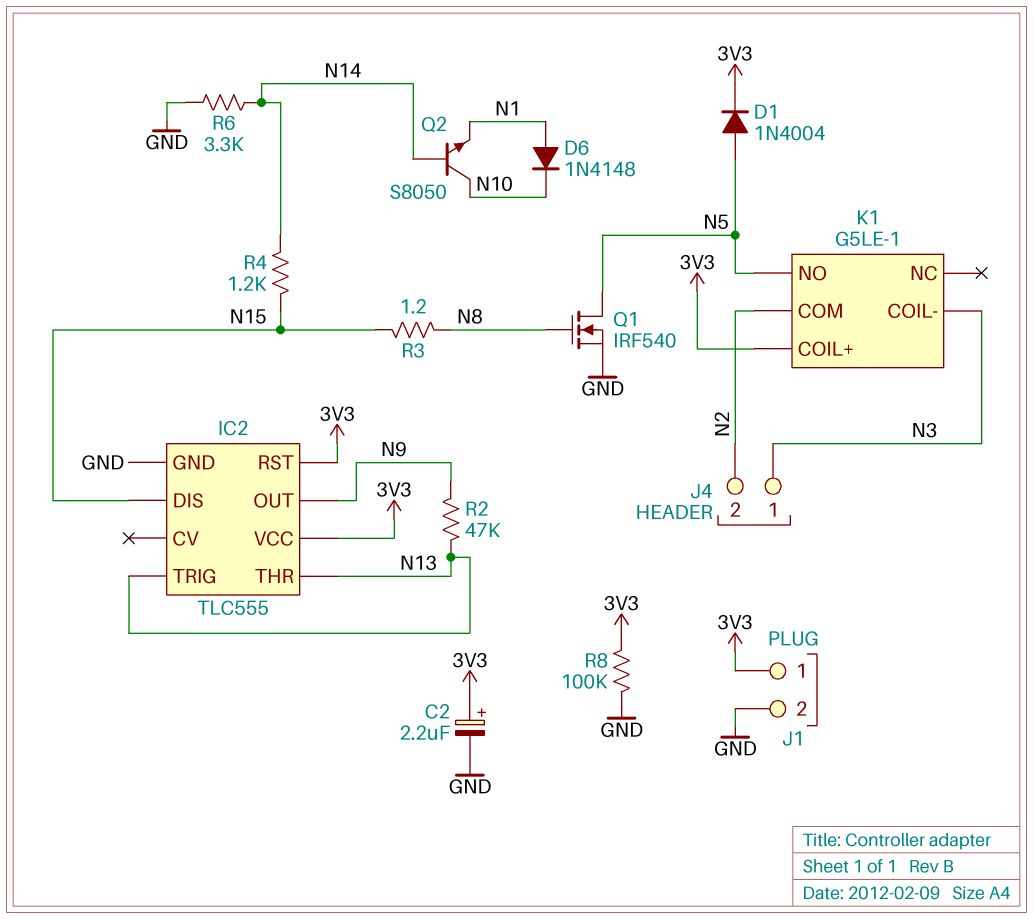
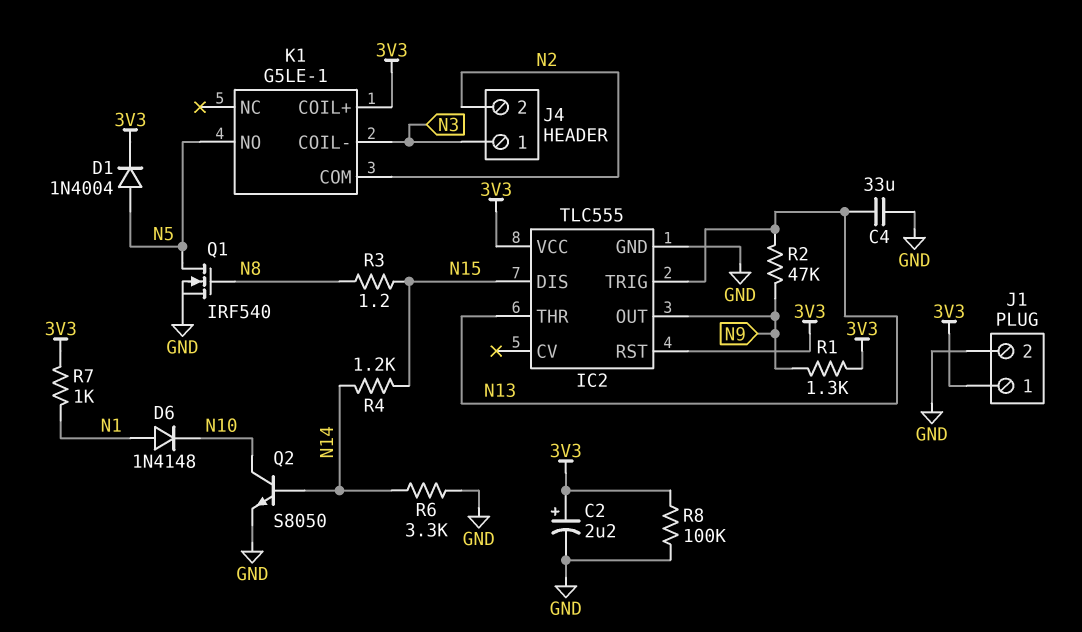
C4: none -> 33uF (GND, N13)
Q2: NPN S8050 (B N14, C N10, E N1) -> NPN S8050 (B N14, C N10, E GND)
R1: none -> 1.3k (3V3, N9)
R7: none -> 1k (3V3, N1)

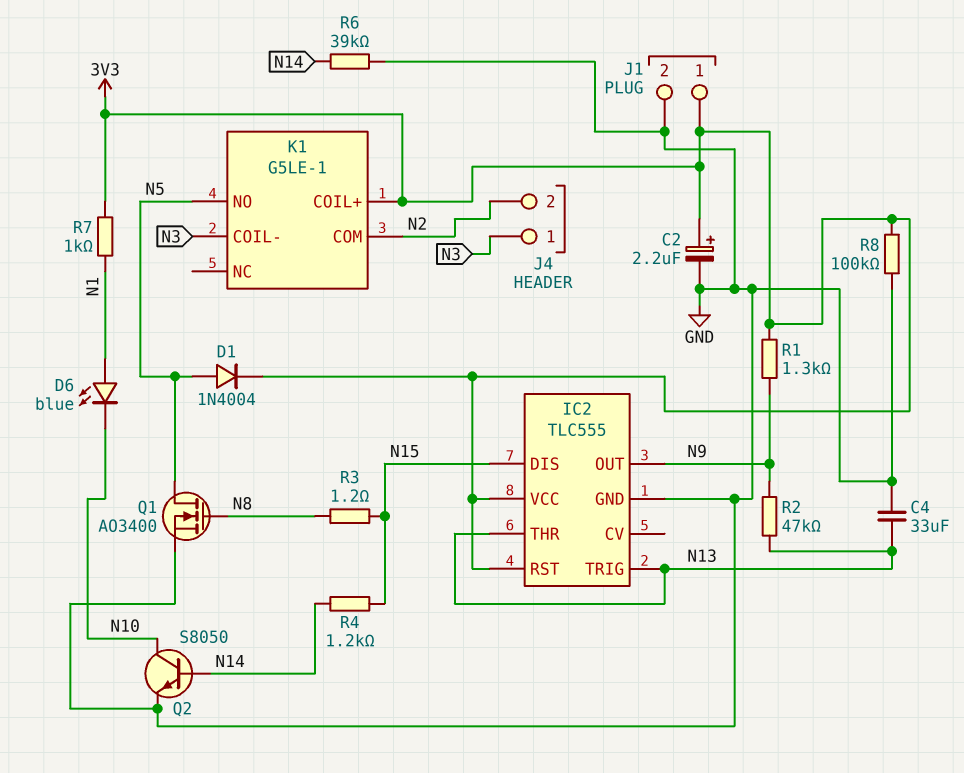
D6: diode 1N4148 (A N1, K N10) -> LED blue (A N1, K N10)
Q1: NMOS IRF540 (G N8, D N5, S GND) -> NMOS AO3400 (G N8, D N5, S GND)
R6: 3.3k (GND, N14) -> 39k (GND, N14)

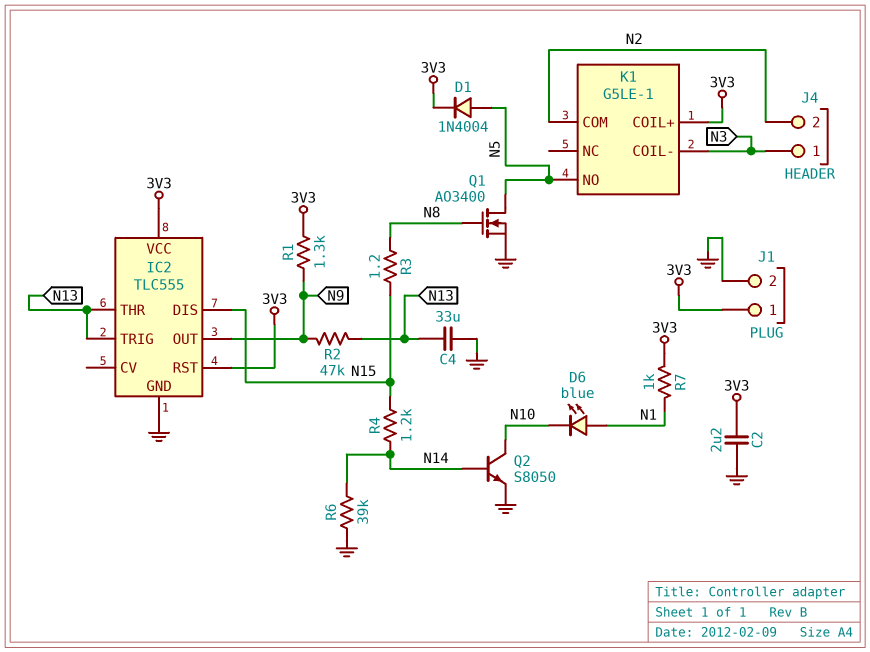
C2: 2.2uF (plus 3V3, minus GND) -> 2.2uF (3V3, GND)
R8: 100k (3V3, GND) -> none

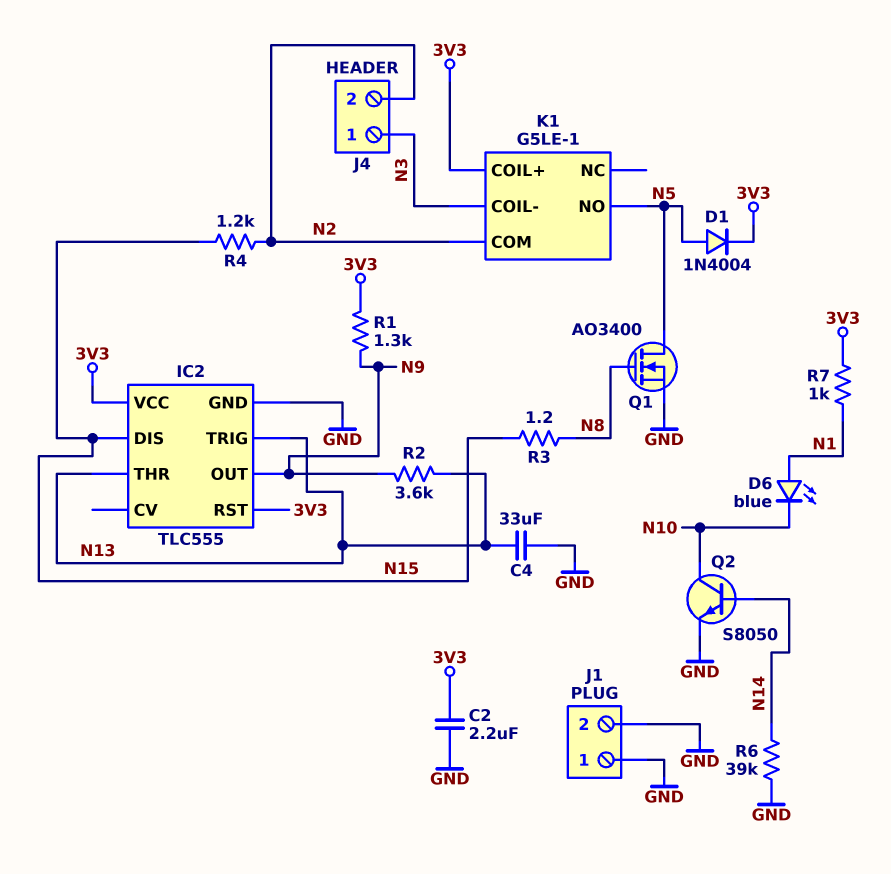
J1 pin 1: 3V3 -> GND
R2: 47k (N9, N13) -> 3.6k (N9, N13)
R4: 1.2k (N14, N15) -> 1.2k (N2, N15)

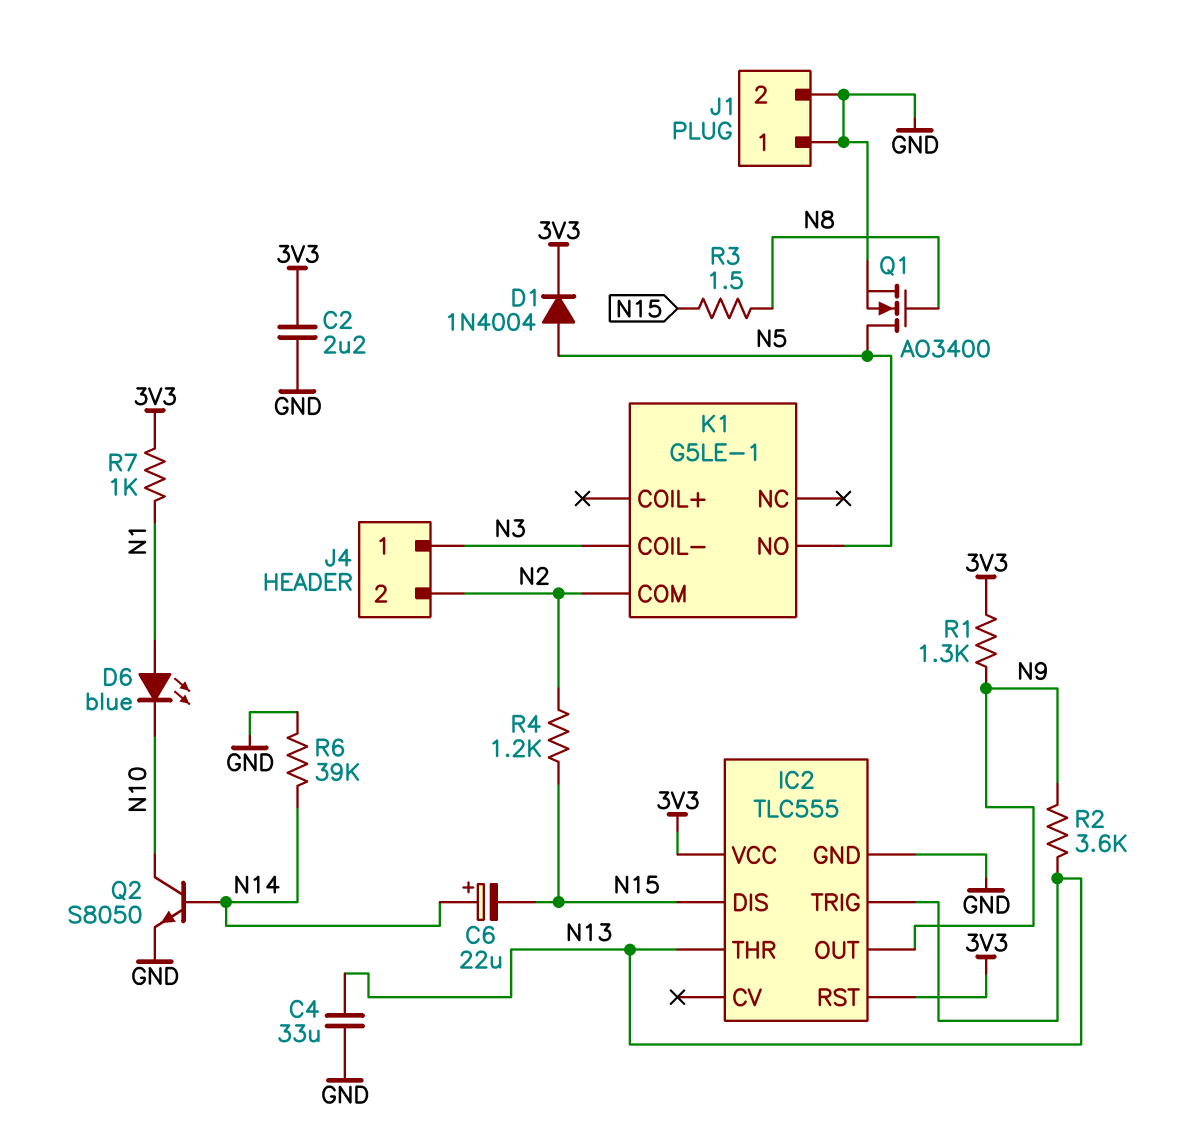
C6: none -> 22uF (plus N14, minus N15)
K1 pin COIL+: 3V3 -> none
R3: 1.2 (N8, N15) -> 1.5 (N8, N15)

